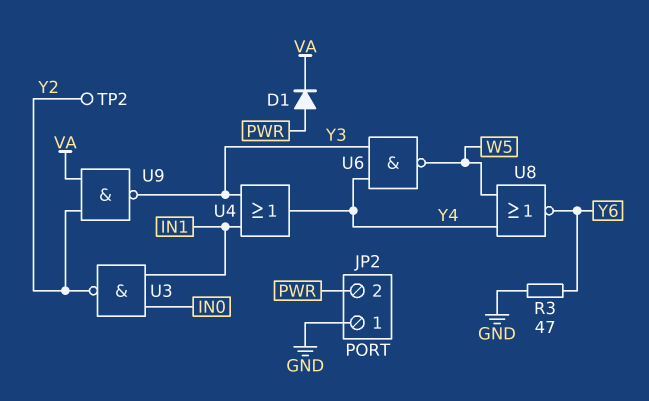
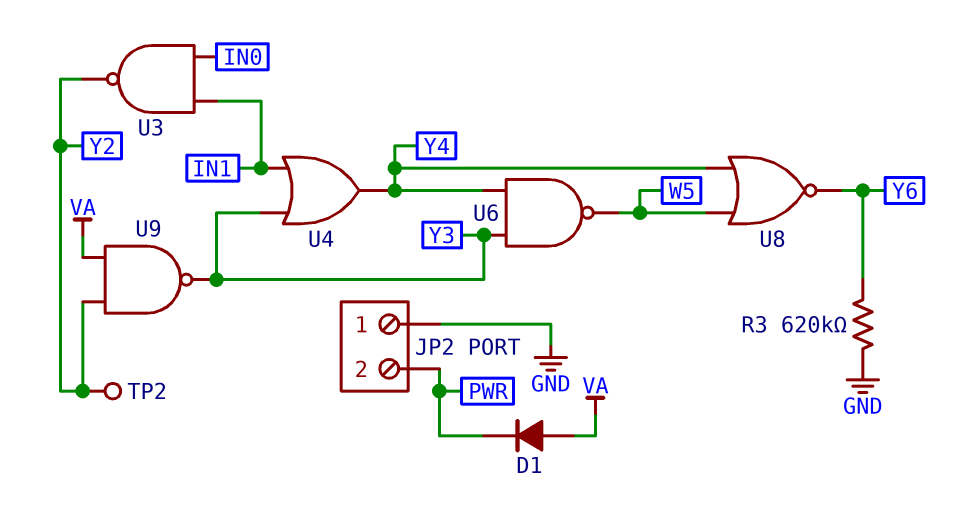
D1: diode (A PWR, K VA) -> diode (A VA, K PWR)
R3: 47 (GND, Y6) -> 620k (GND, Y6)

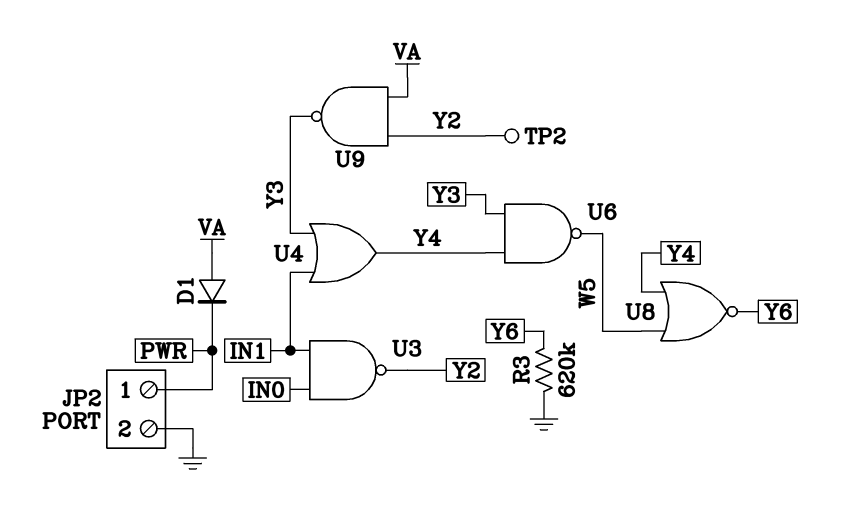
JP2 pin 1: GND -> PWR
JP2 pin 2: PWR -> GND

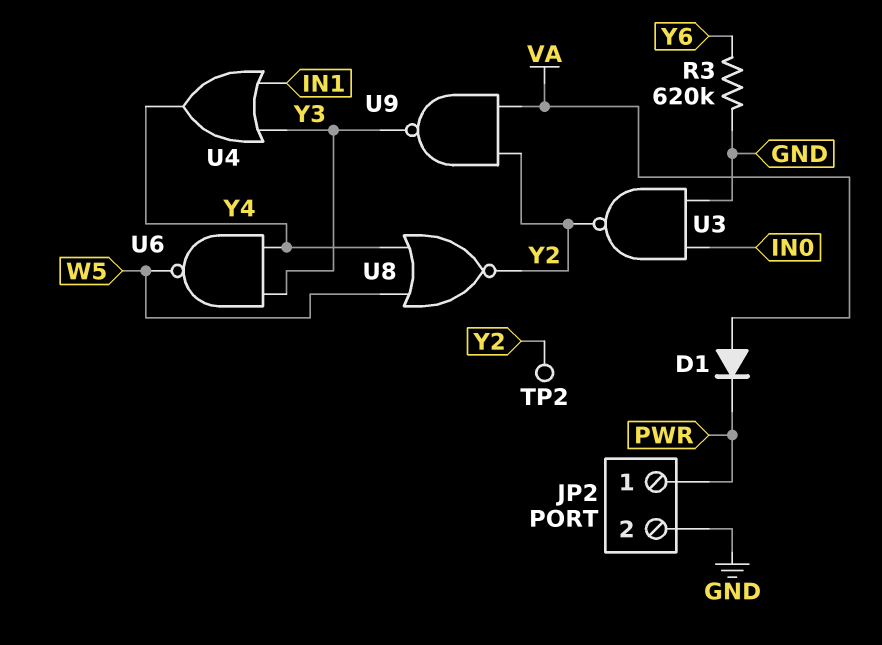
U3: NAND (in IN0, in IN1, out Y2) -> NAND (in GND, in IN0, out Y2)
U8: NOR (in W5, in Y4, out Y6) -> NOR (in W5, in Y4, out Y2)

